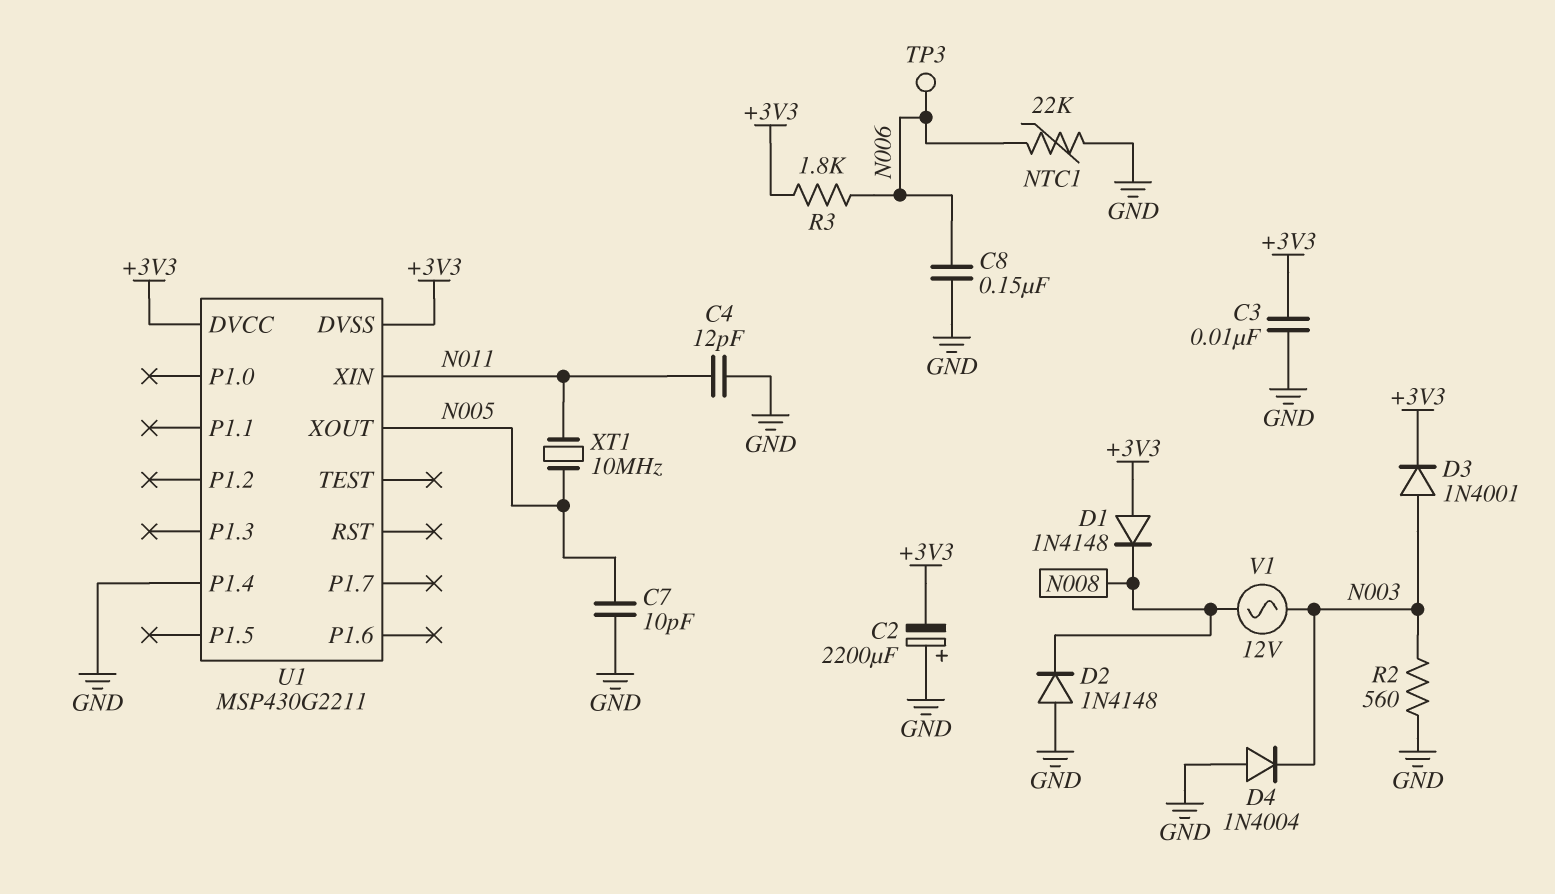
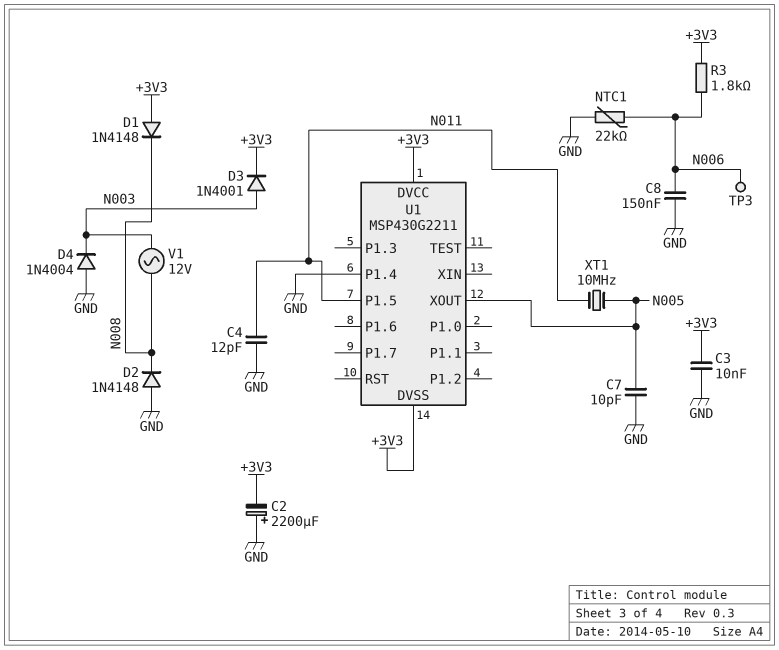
R2: 560 (GND, N003) -> none
U1 pin P1.5: none -> N011
U1 pin XIN: N011 -> none

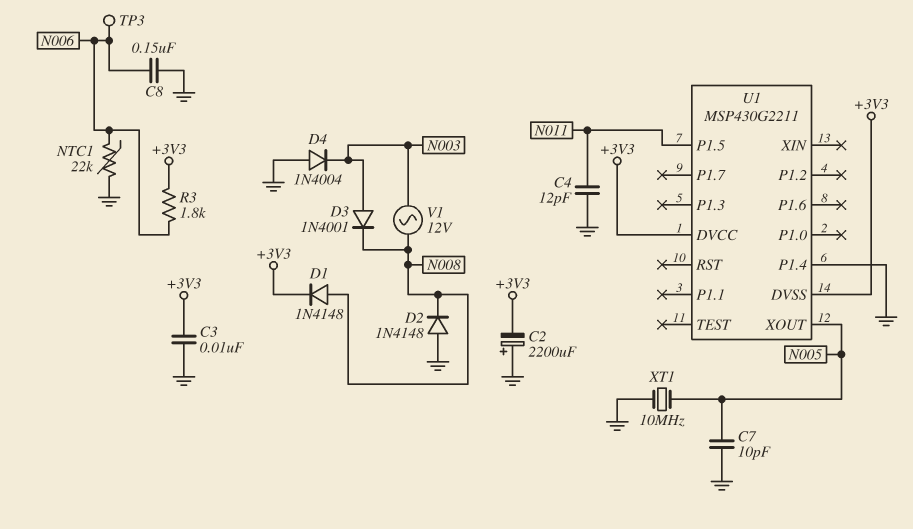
D1: diode 1N4148 (A +3V3, K N008) -> diode 1N4148 (A N008, K +3V3)
D3: diode 1N4001 (A N003, K +3V3) -> diode 1N4001 (A N003, K N008)
XT1: 10MHz (N005, N011) -> 10MHz (GND, N005)

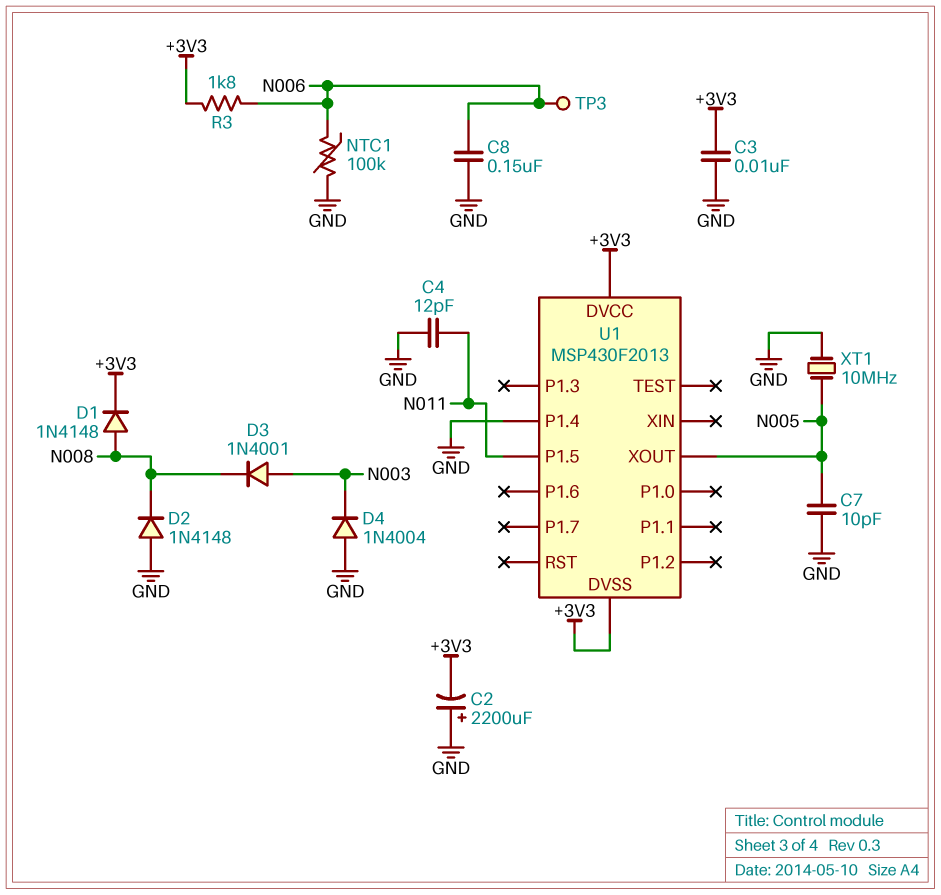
NTC1: 22k (GND, N006) -> 100k (GND, N006)
U1: MSP430G2211 -> MSP430F2013
V1: AC 12V (N003, N008) -> none

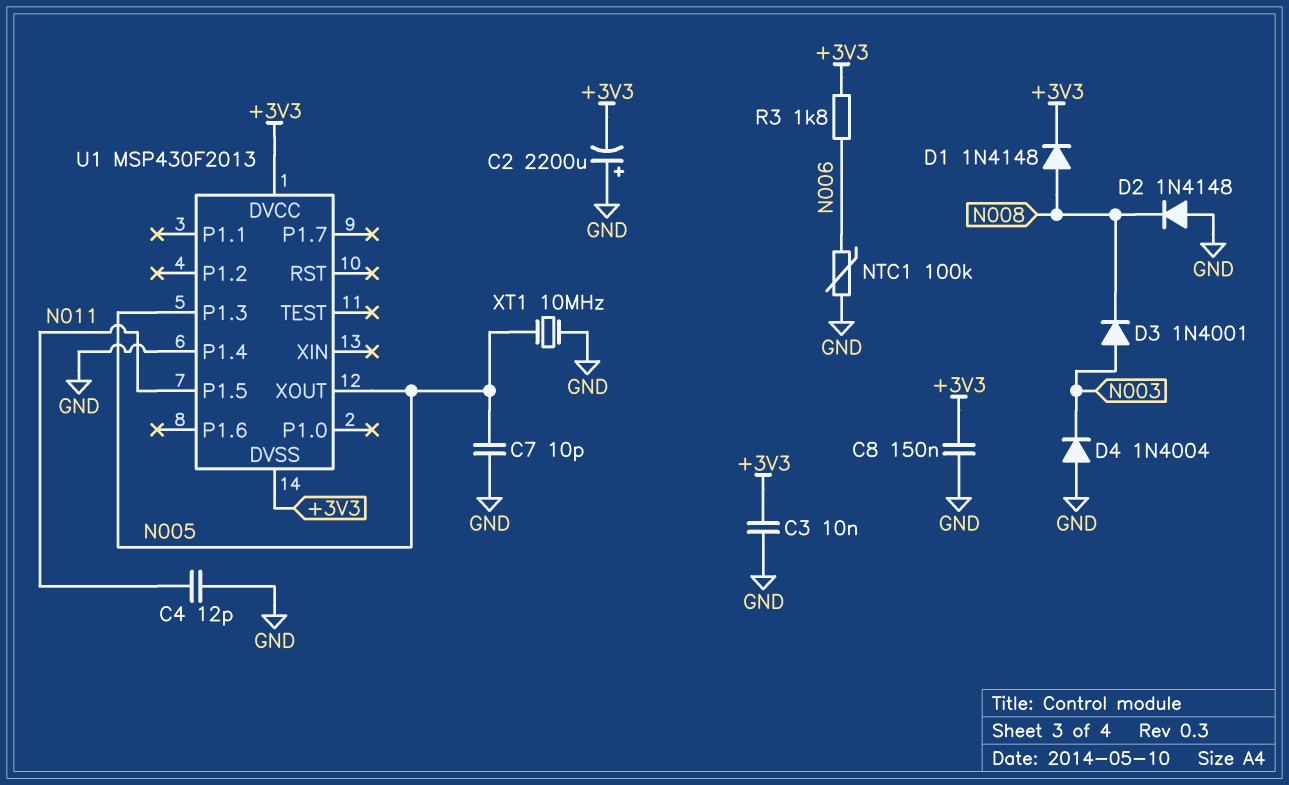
C8: 150nF (GND, N006) -> 150nF (+3V3, GND)
TP3: test point (N006) -> none
U1 pin P1.3: none -> N005

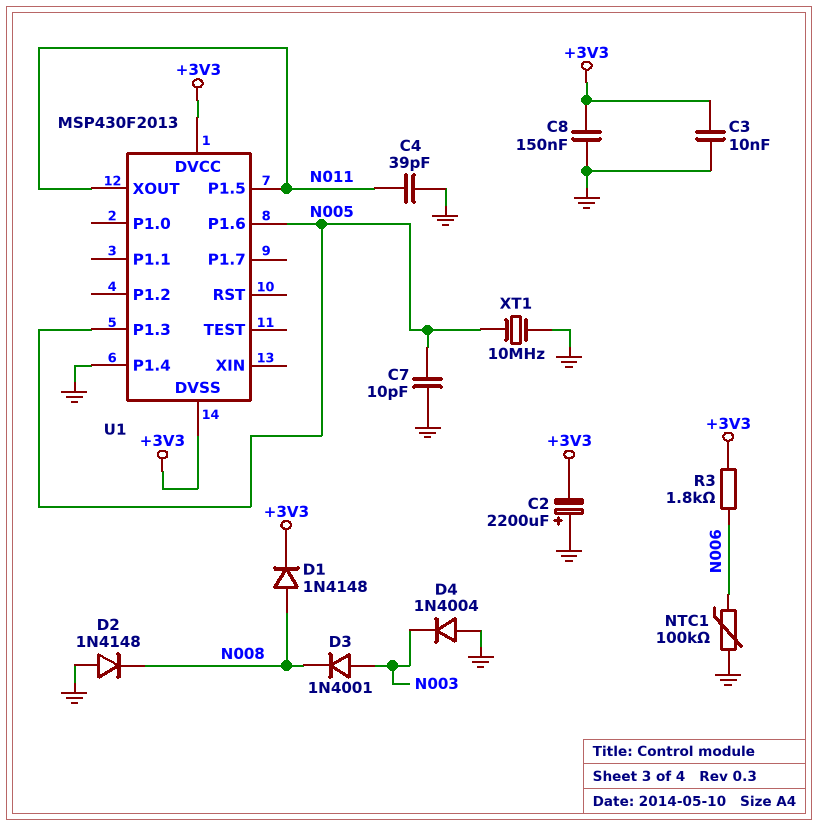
C4: 12pF (GND, N011) -> 39pF (GND, N011)
U1 pin P1.6: none -> N005
U1 pin XOUT: N005 -> N011

